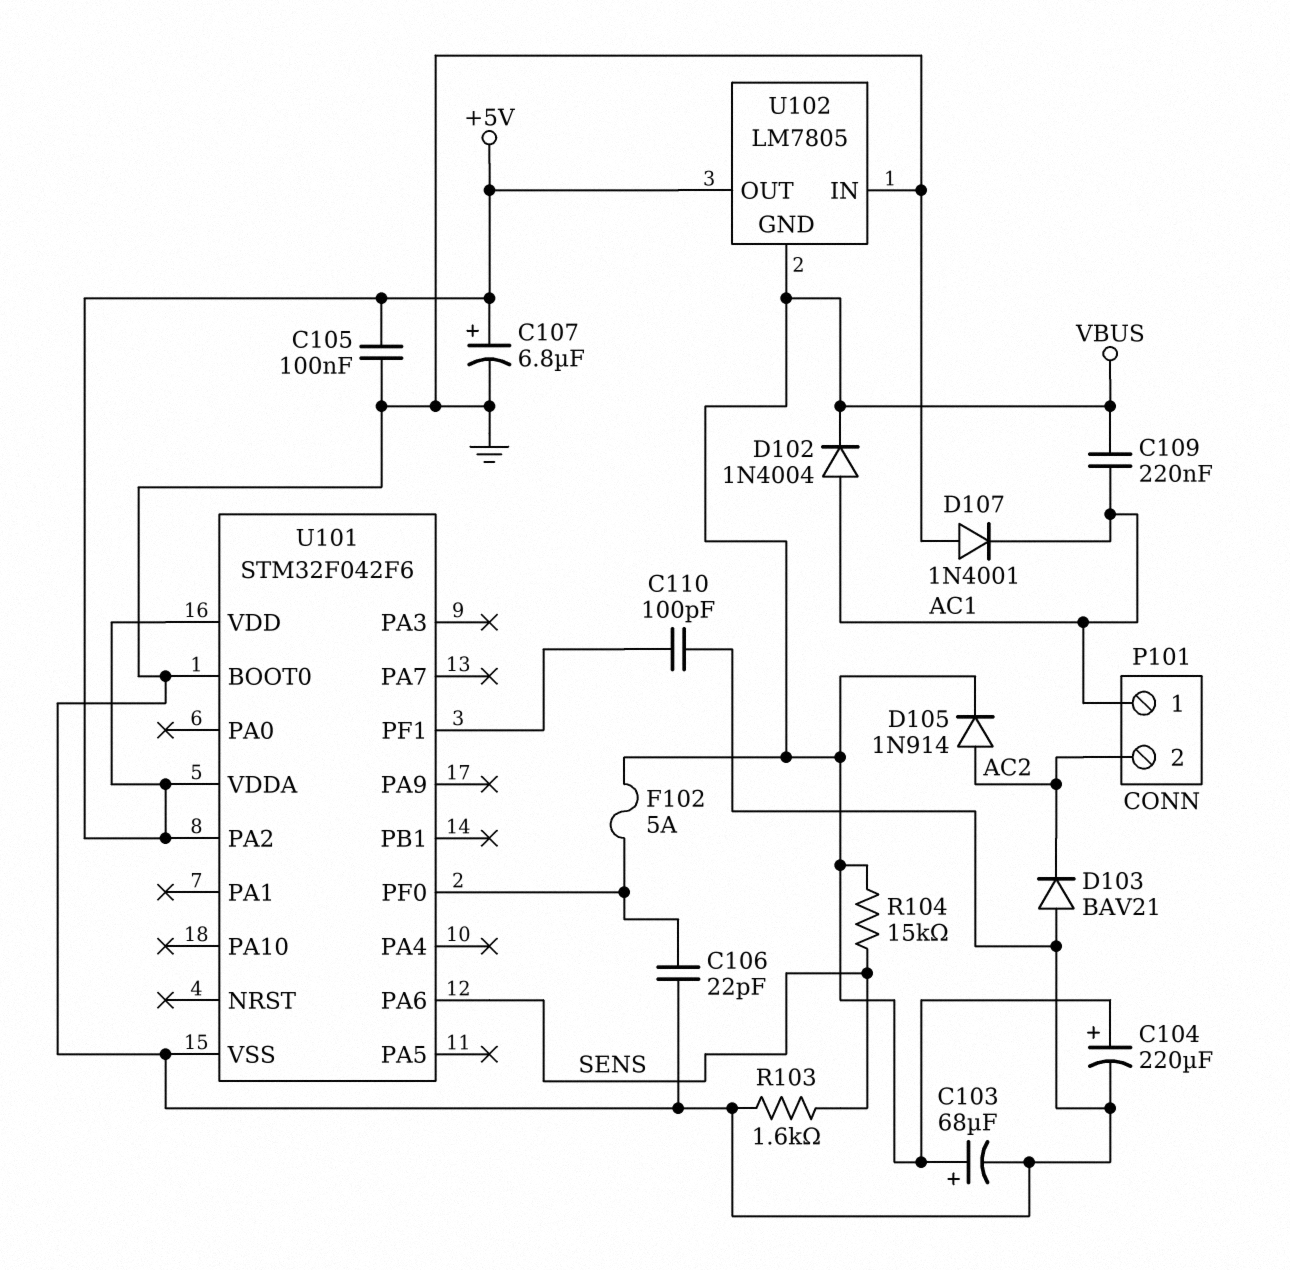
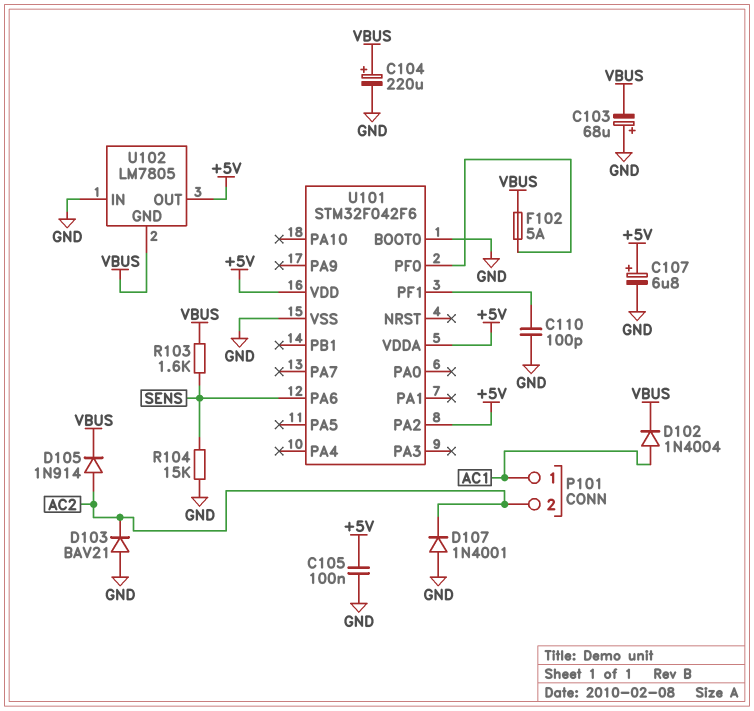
C103: 68uF (plus VBUS, minus GND) -> 68uF (plus GND, minus VBUS)
C106: 22pF (GND, U101/PF0) -> none
C109: 220nF (AC1, VBUS) -> none
D107: diode 1N4001 (A GND, K AC1) -> diode 1N4001 (A GND, K AC2)
R103: 1.6k (GND, SENS) -> 1.6k (SENS, VBUS)
R104: 15k (SENS, VBUS) -> 15k (GND, SENS)

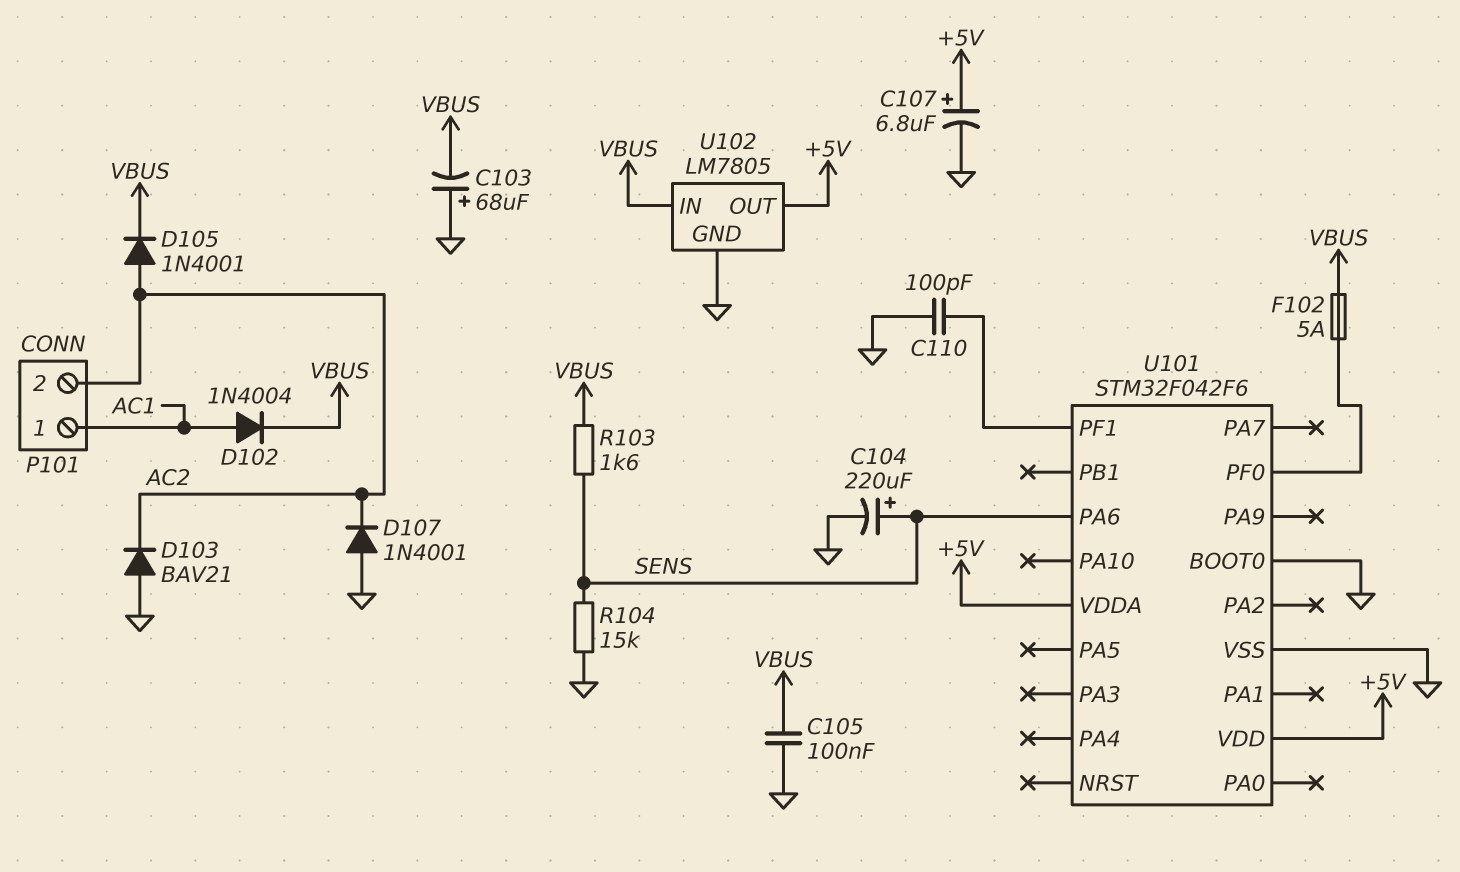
C104: 220uF (plus VBUS, minus GND) -> 220uF (plus SENS, minus GND)
C105: 100nF (+5V, GND) -> 100nF (GND, VBUS)
D105: diode 1N914 (A AC2, K VBUS) -> diode 1N4001 (A AC2, K VBUS)
U101 pin PA2: +5V -> none
U102 pin GND: VBUS -> GND
U102 pin IN: GND -> VBUS

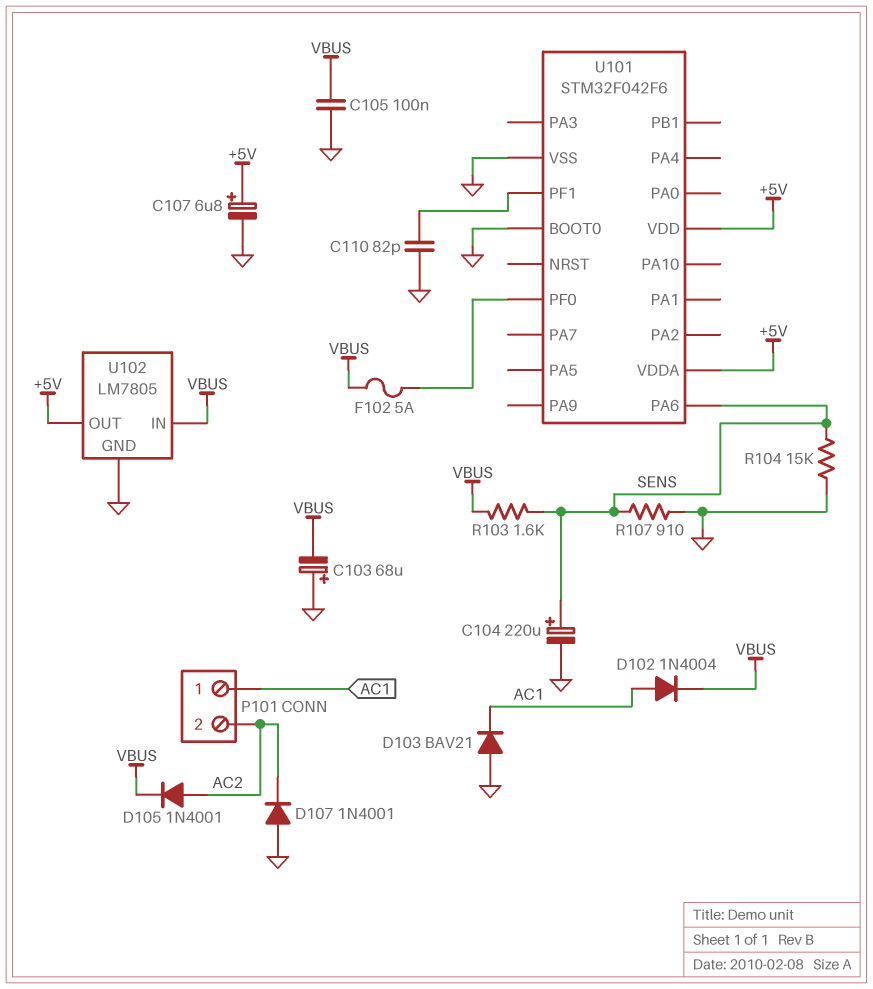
C110: 100pF (GND, U101/PF1) -> 82pF (GND, U101/PF1)
D103: diode BAV21 (A GND, K AC2) -> diode BAV21 (A GND, K AC1)
R107: none -> 910 (GND, SENS)

